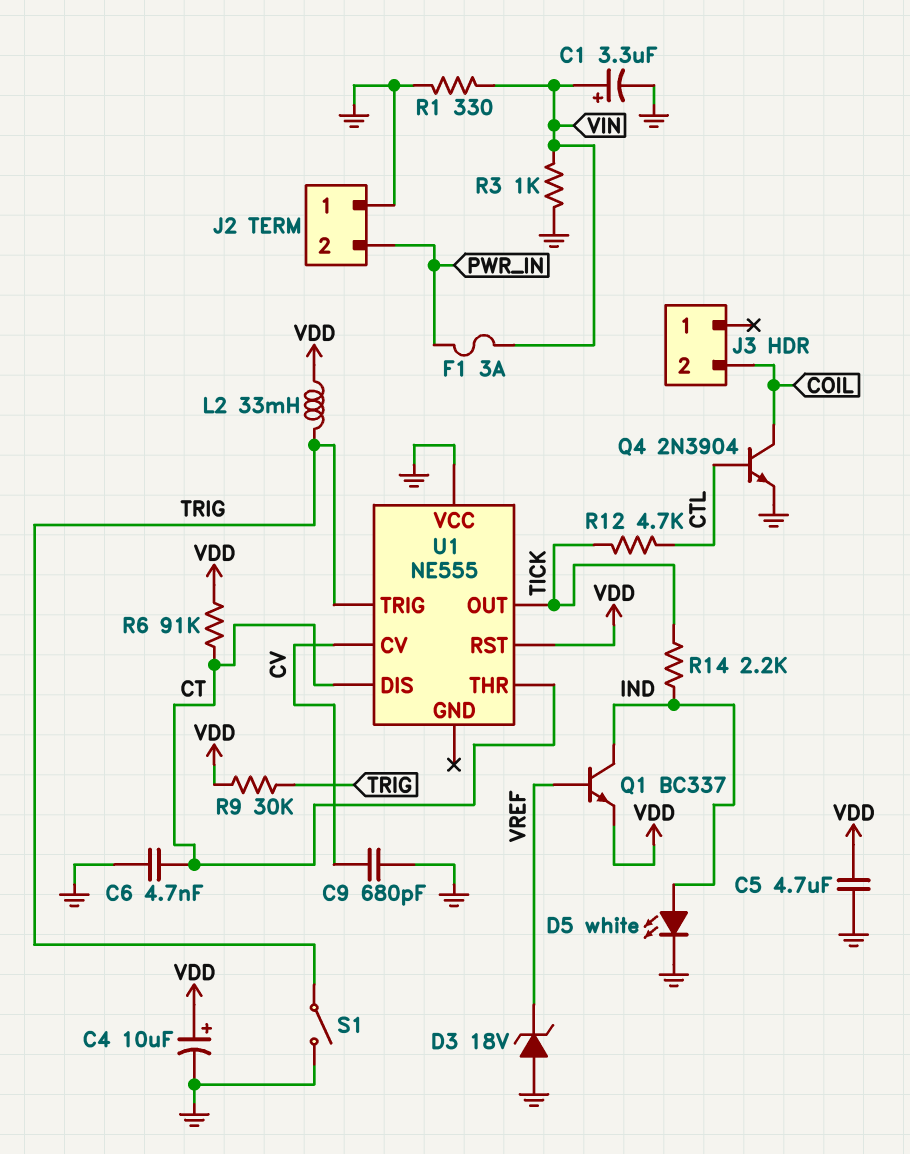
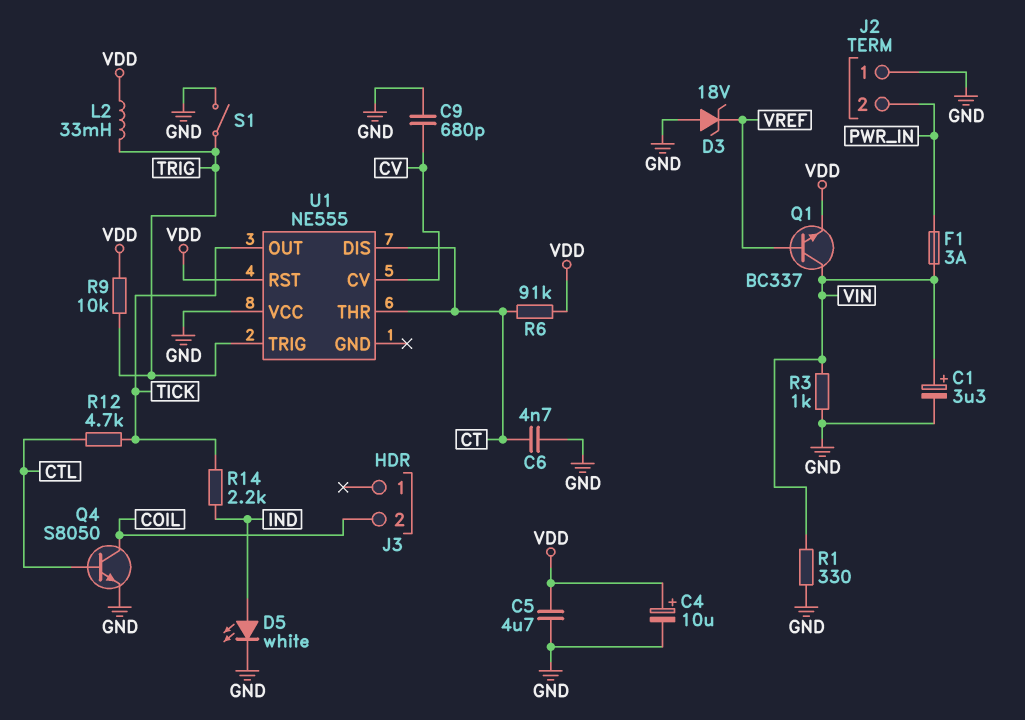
Q1: NPN BC337 (B VREF, C IND, E VDD) -> NPN BC337 (B VREF, C VIN, E VDD)
Q4: NPN 2N3904 (B CTL, C COIL, E GND) -> NPN S8050 (B CTL, C COIL, E GND)
R9: 30k (TRIG, VDD) -> 10k (TRIG, VDD)

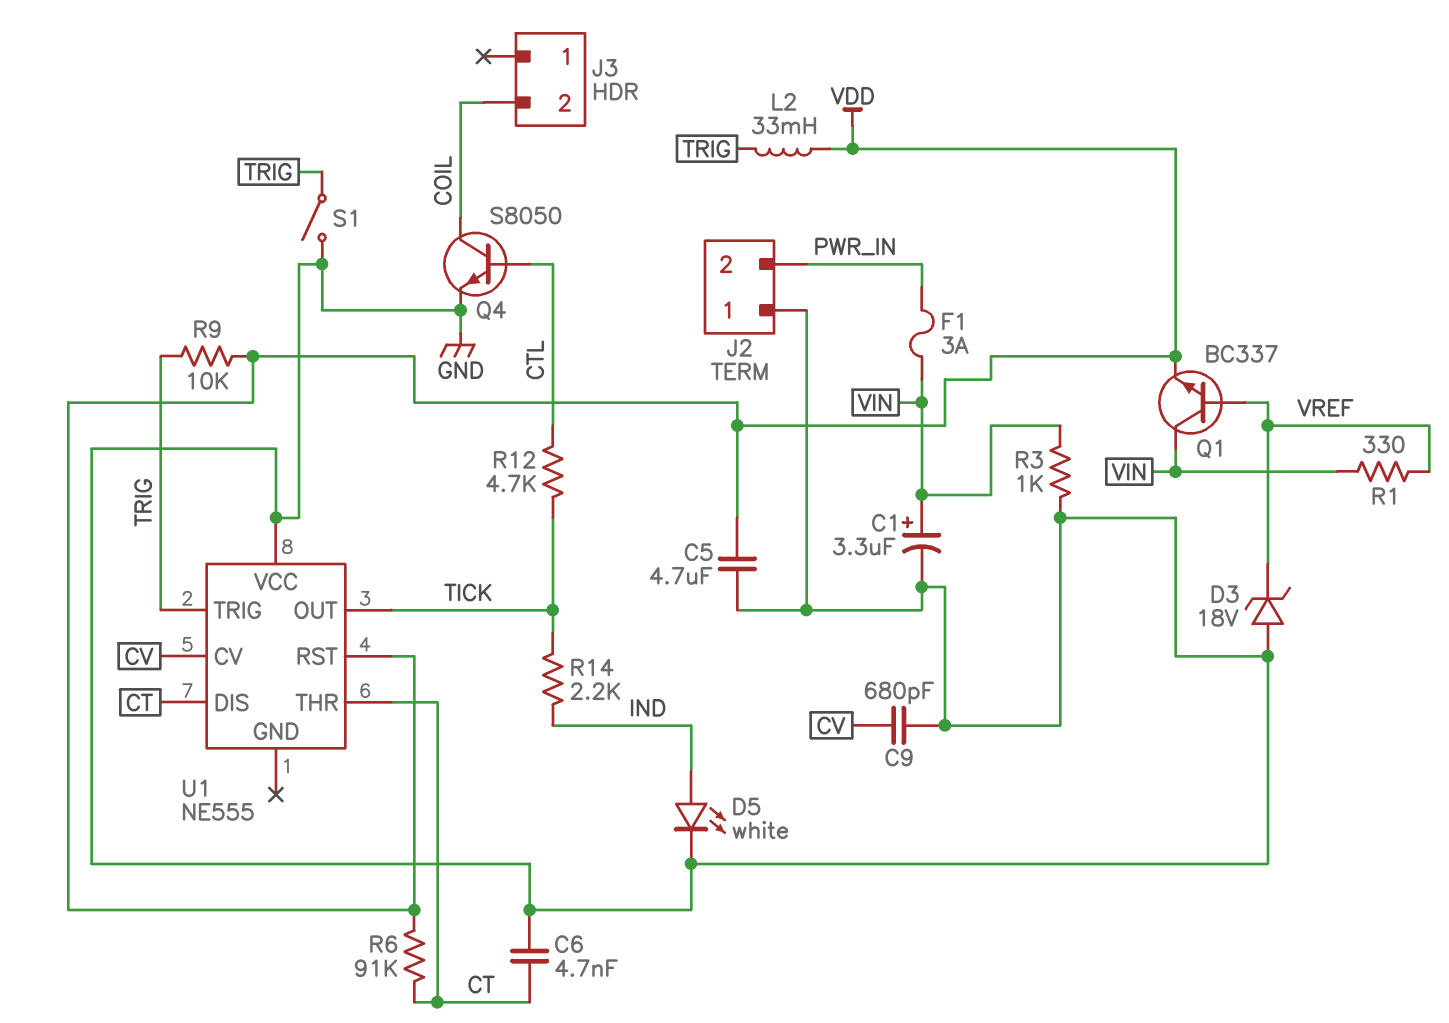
C4: 10uF (plus VDD, minus GND) -> none
R1: 330 (GND, VIN) -> 330 (VIN, VREF)

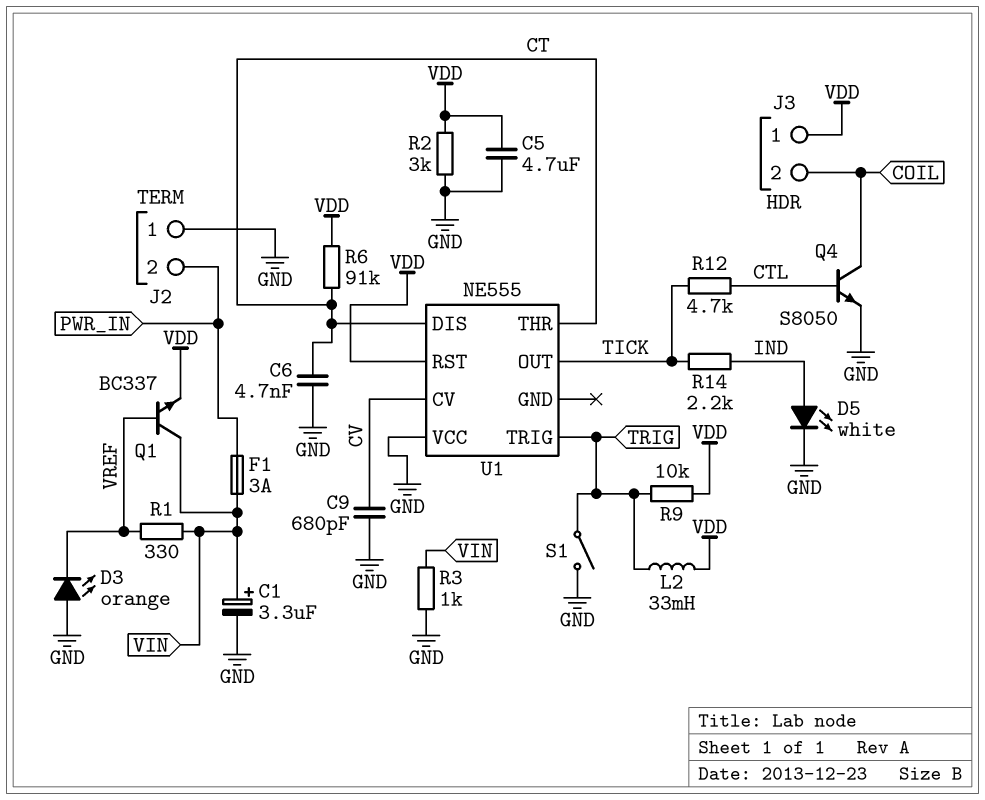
D3: zener 18V (A GND, K VREF) -> LED orange (A GND, K VREF)
J3 pin 1: none -> VDD
R2: none -> 3k (GND, VDD)

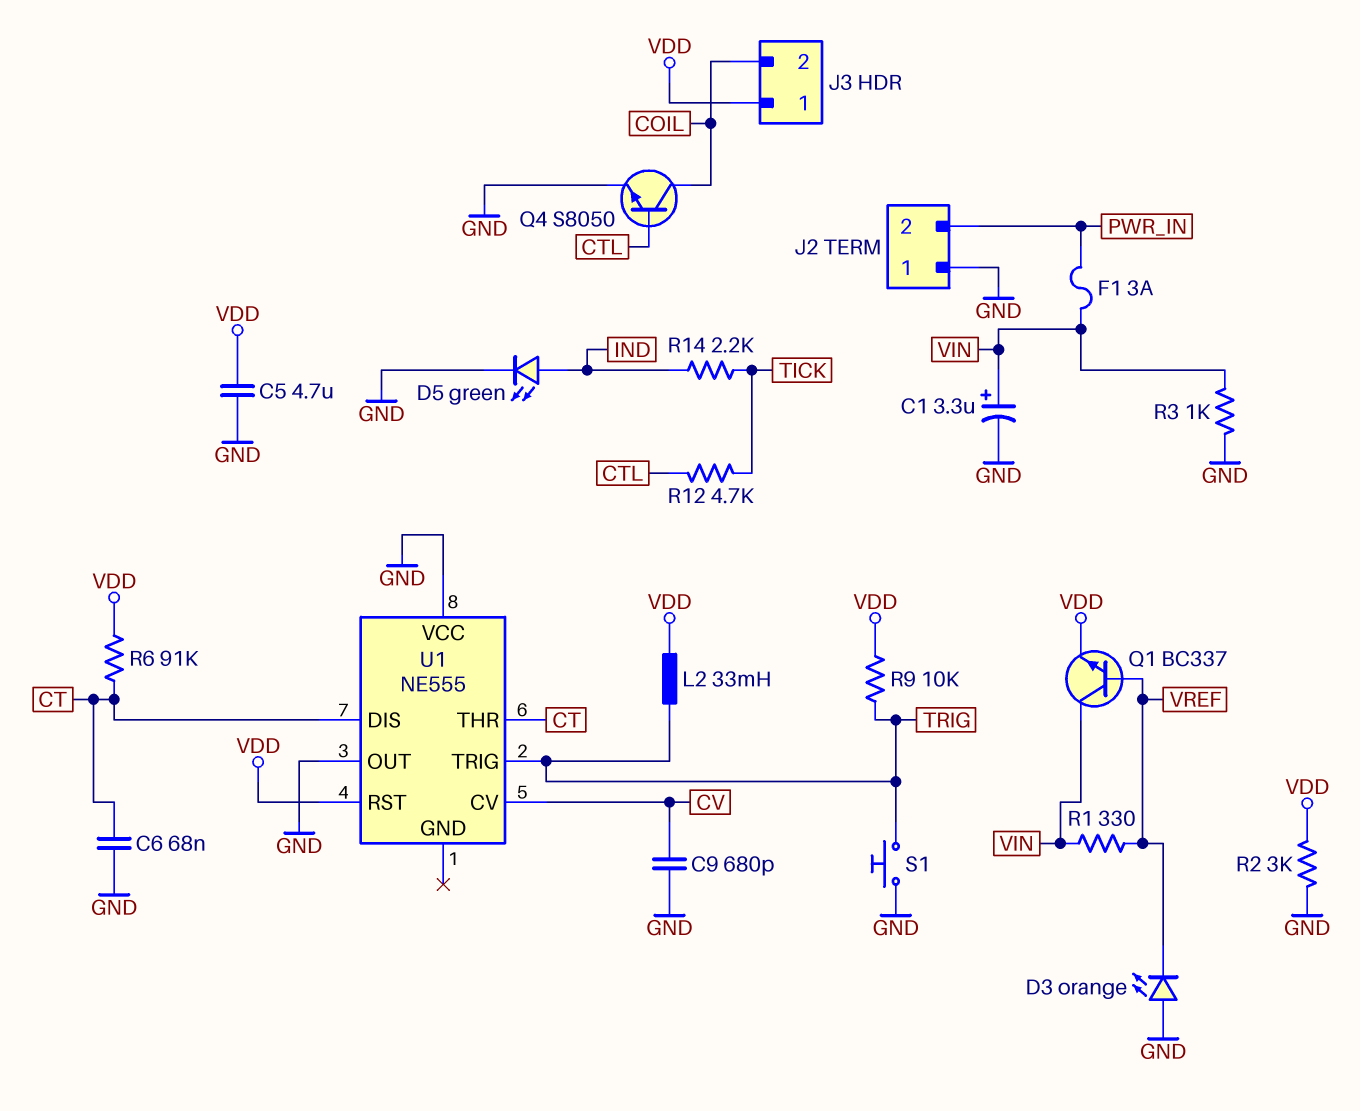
C6: 4.7nF (CT, GND) -> 68nF (CT, GND)
D5: LED white (A IND, K GND) -> LED green (A IND, K GND)
S1: switch (GND, TRIG) -> button (GND, TRIG)
U1 pin OUT: TICK -> GND

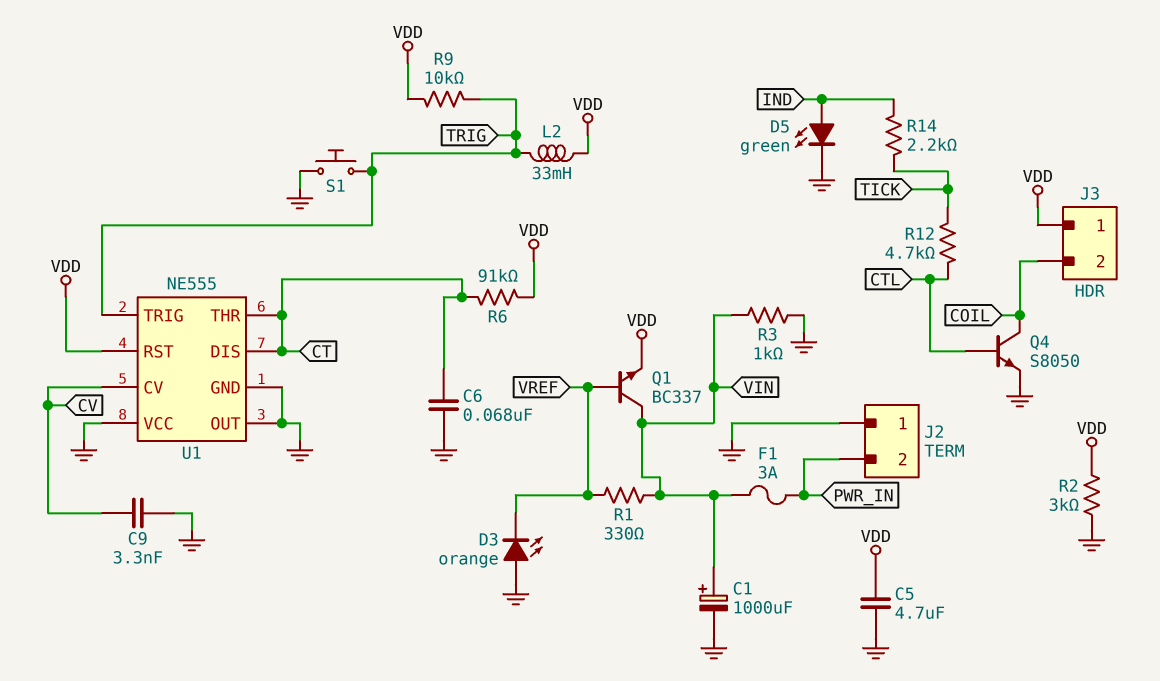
C1: 3.3uF (plus VIN, minus GND) -> 1000uF (plus VIN, minus GND)
C9: 680pF (CV, GND) -> 3.3nF (CV, GND)
U1 pin GND: none -> GND

